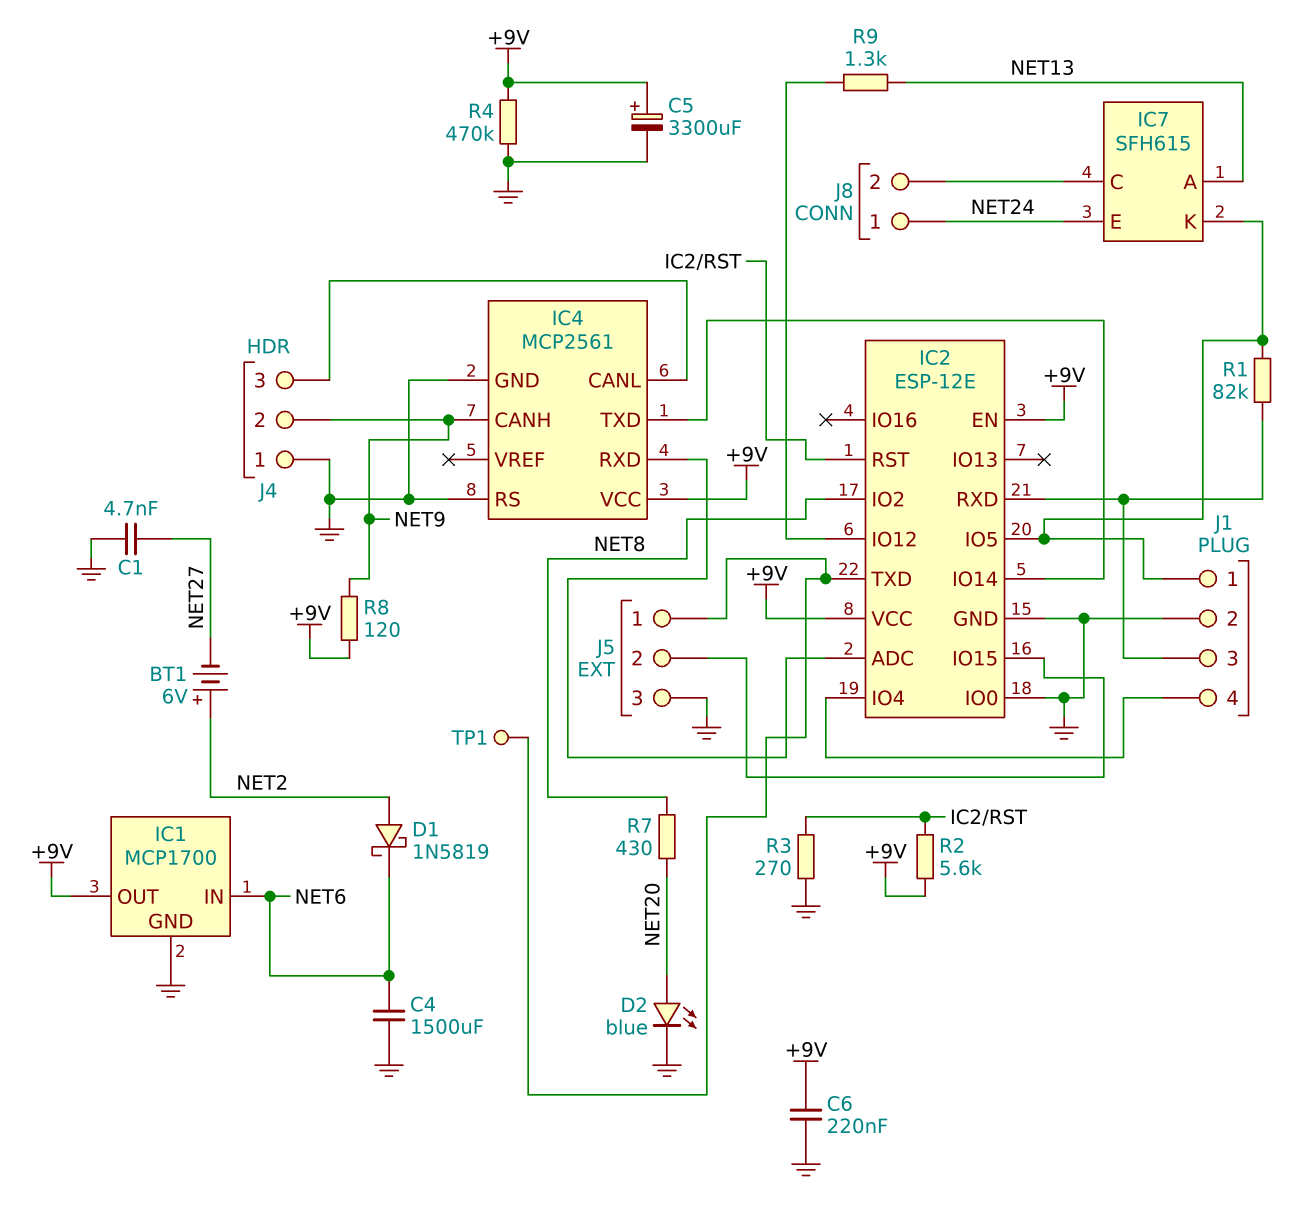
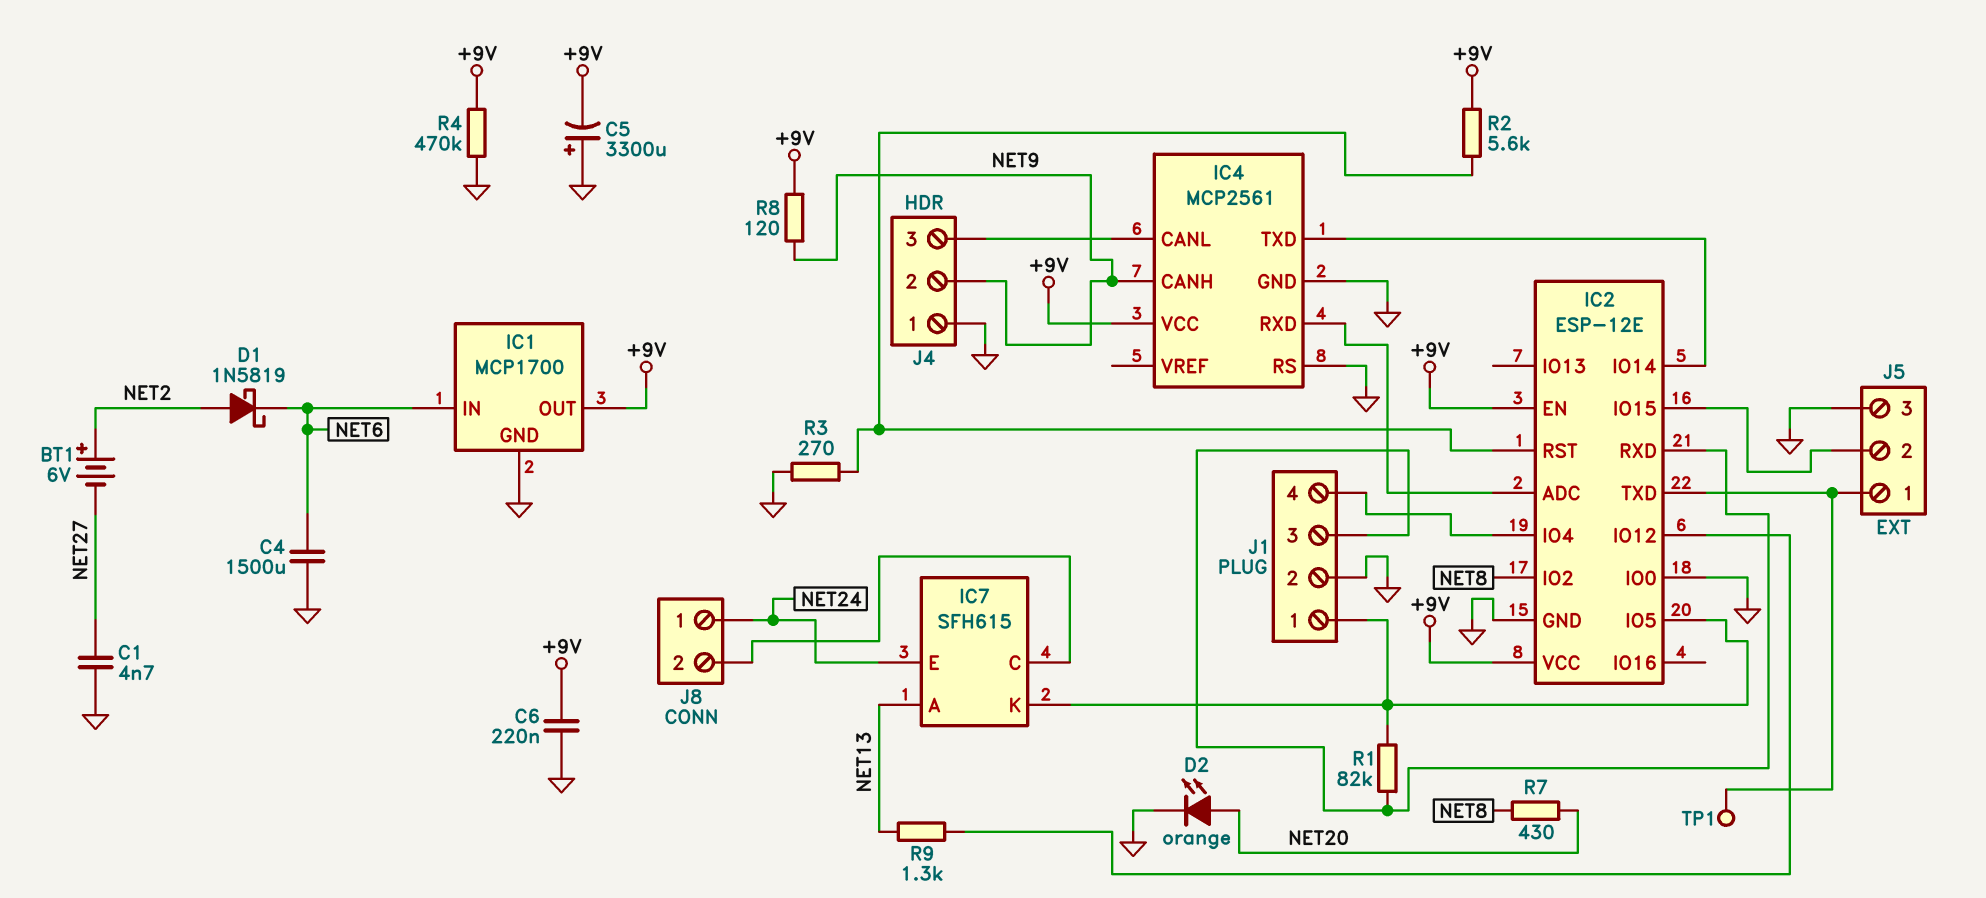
C5: 3300uF (plus +9V, minus GND) -> 3300uF (plus GND, minus +9V)
D2: LED blue (A NET20, K GND) -> LED orange (A NET20, K GND)

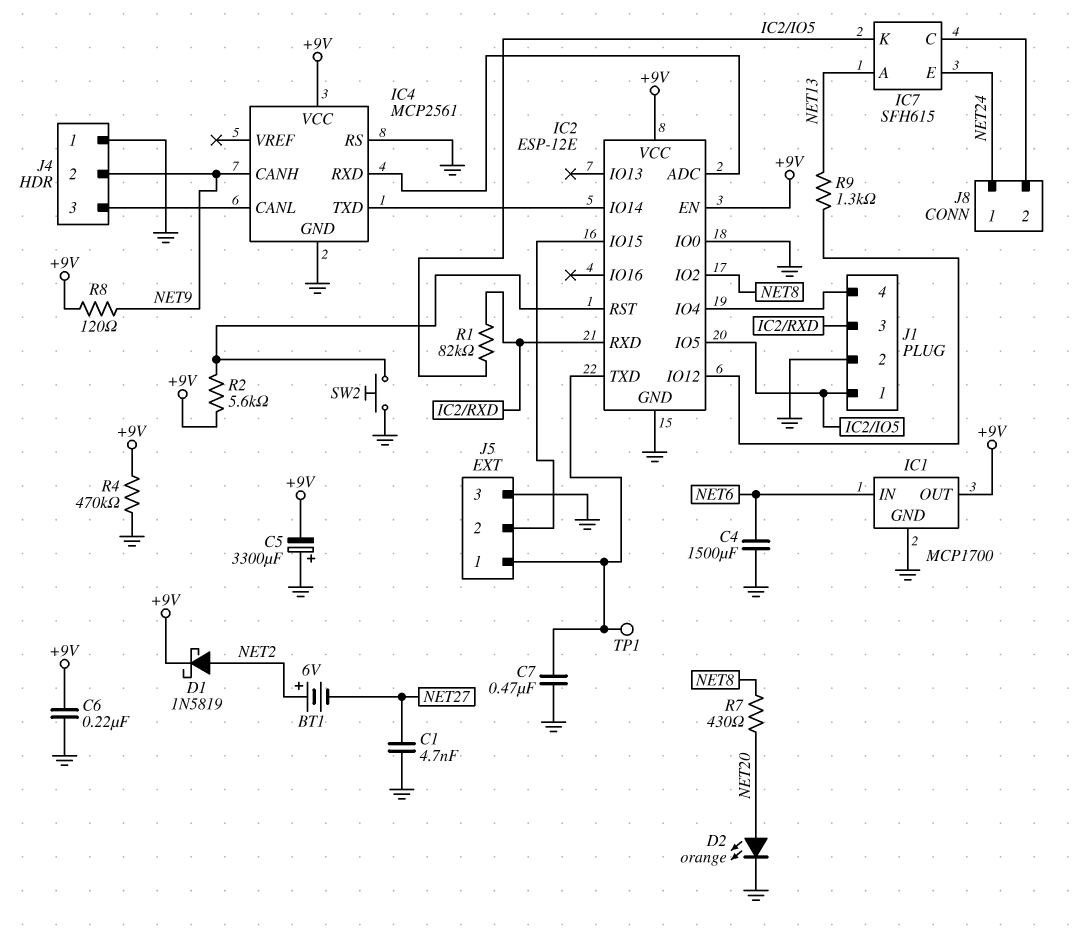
C7: none -> 470nF (GND, IC2/TXD)
D1: schottky 1N5819 (A NET2, K NET6) -> schottky 1N5819 (A NET2, K +9V)
R3: 270 (GND, IC2/RST) -> none
SW2: none -> button (GND, IC2/RST)

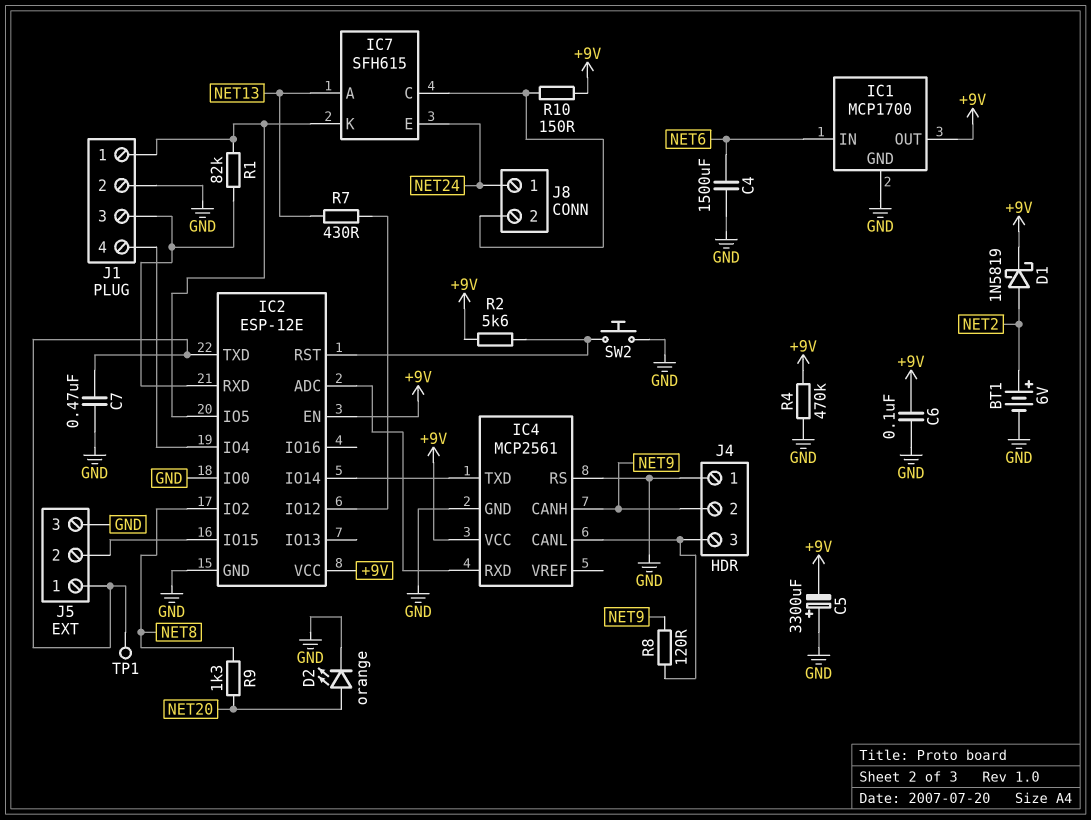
BT1: 6V (plus NET2, minus NET27) -> 6V (plus NET2, minus GND)
C1: 4.7nF (GND, NET27) -> none
C6: 220nF (+9V, GND) -> 100nF (+9V, GND)
R7: 430 (NET8, NET20) -> 430 (IC2/IO12, NET13)
R8: 120 (+9V, NET9) -> 120 (IC4/CANL, NET9)
R9: 1.3k (IC2/IO12, NET13) -> 1.3k (NET8, NET20)
R10: none -> 150 (+9V, IC7/C)

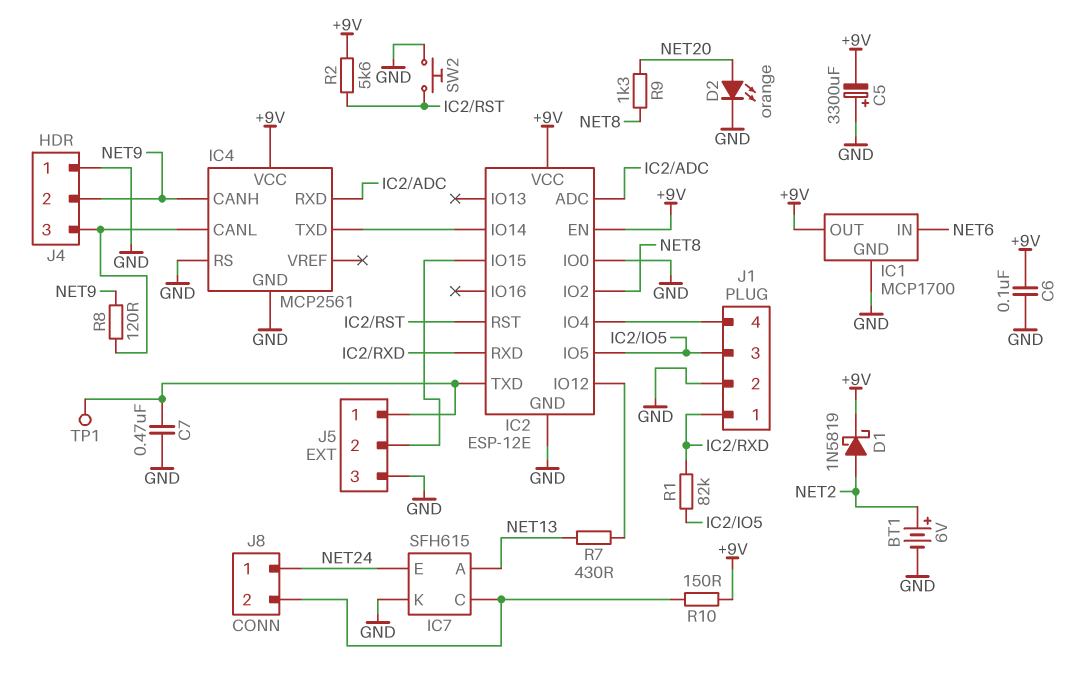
C4: 1500uF (GND, NET6) -> none
IC7 pin K: IC2/IO5 -> GND
J1 pin 1: IC2/IO5 -> IC2/RXD
J1 pin 3: IC2/RXD -> IC2/IO5
R4: 470k (+9V, GND) -> none

